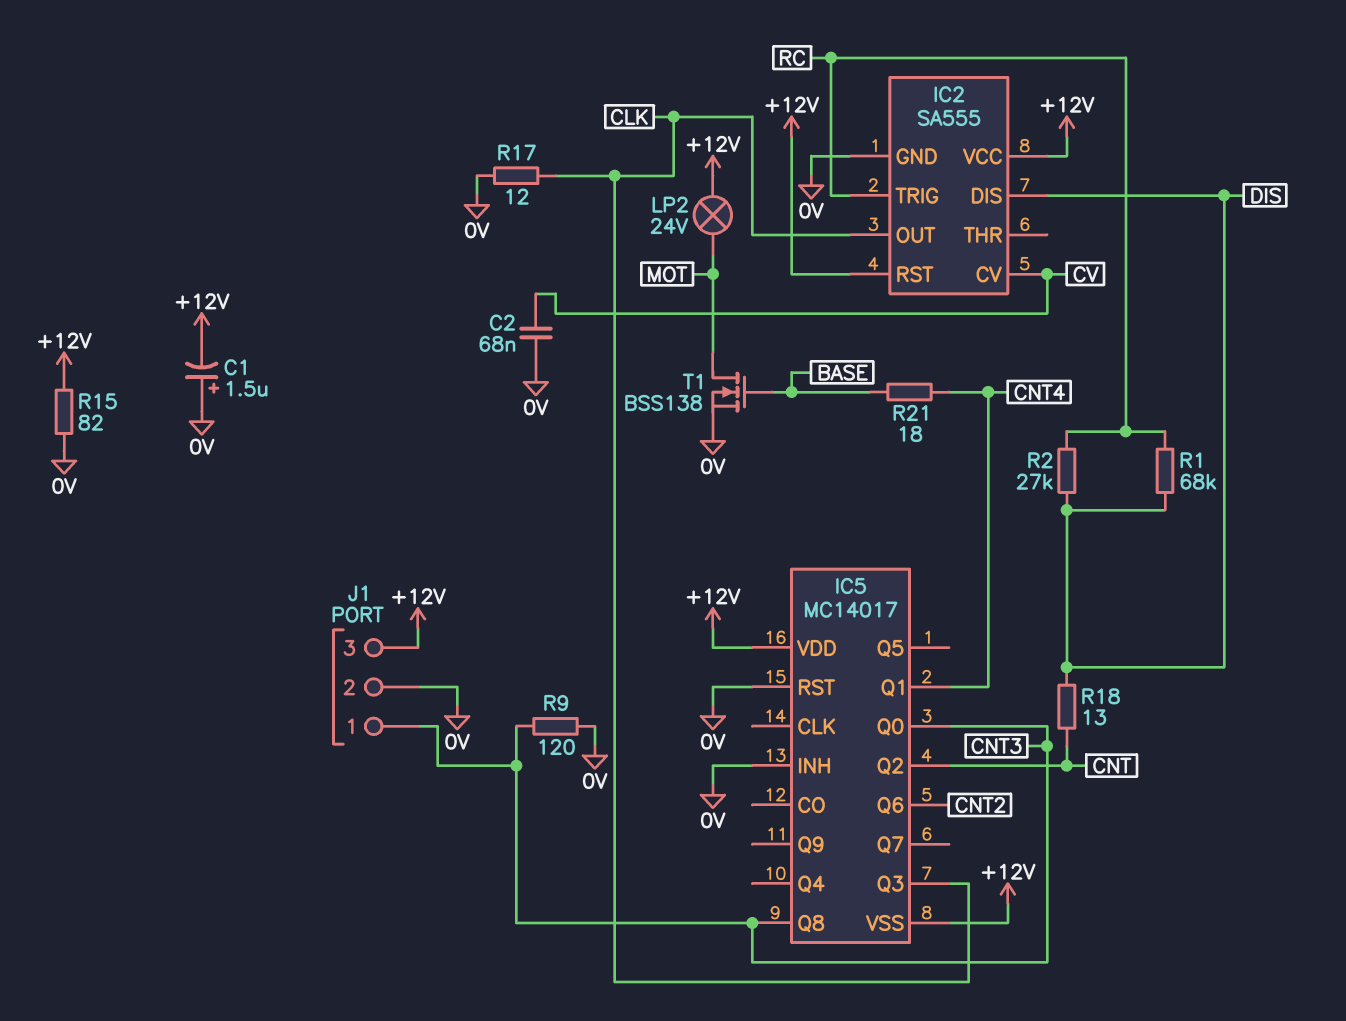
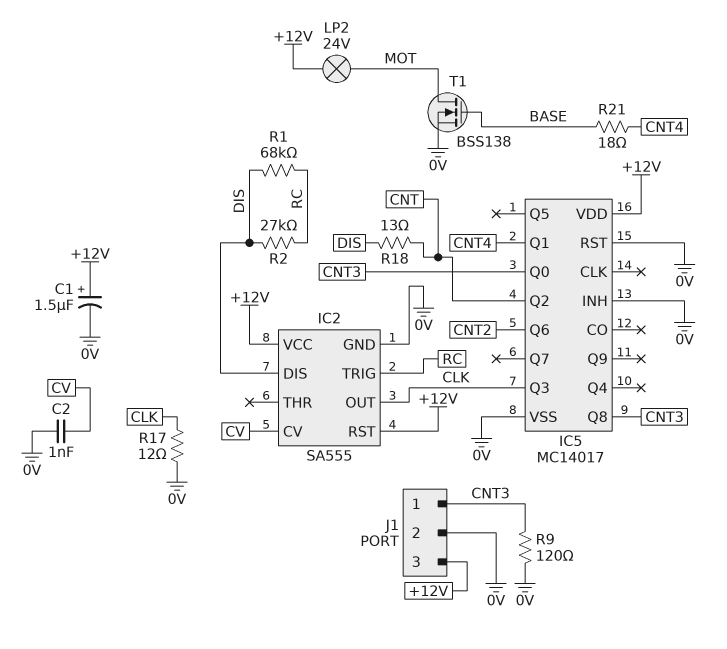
C1: 1.5uF (plus 0V, minus +12V) -> 1.5uF (plus +12V, minus 0V)
C2: 68nF (0V, CV) -> 1nF (0V, CV)
IC5 pin VSS: +12V -> 0V
R15: 82 (+12V, 0V) -> none

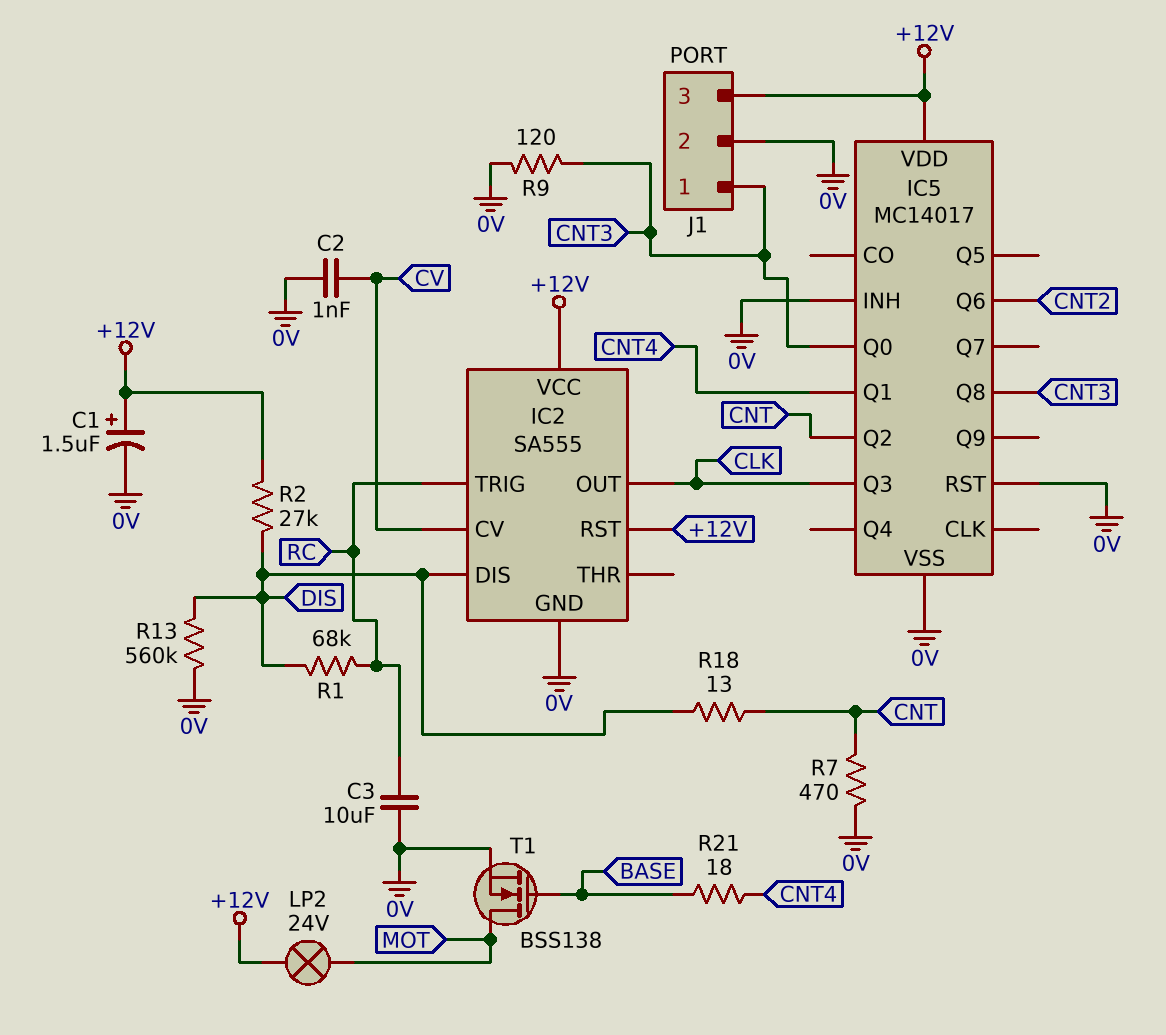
C3: none -> 10uF (0V, RC)
R2: 27k (DIS, RC) -> 27k (+12V, DIS)
R7: none -> 470 (0V, CNT)
R13: none -> 560k (0V, DIS)
R17: 12 (0V, CLK) -> none

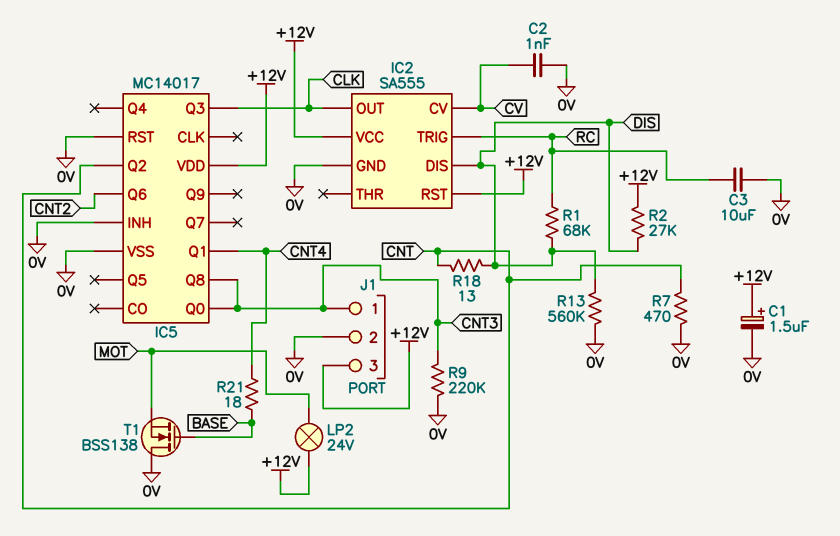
R9: 120 (0V, CNT3) -> 220k (0V, CNT3)
T1: NMOS BSS138 (G BASE, D MOT, S 0V) -> NMOS BSS138 (G BASE, D 0V, S MOT)

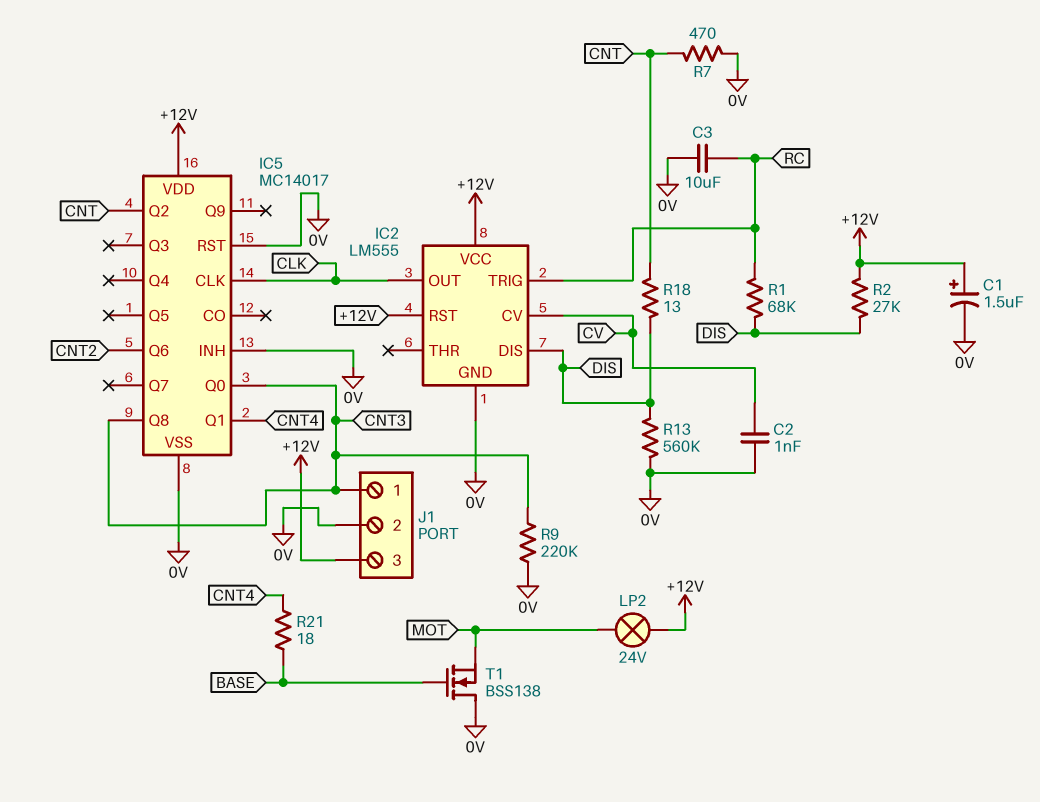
IC2: SA555 -> LM555
IC5 pin CLK: none -> CLK
IC5 pin Q3: CLK -> none

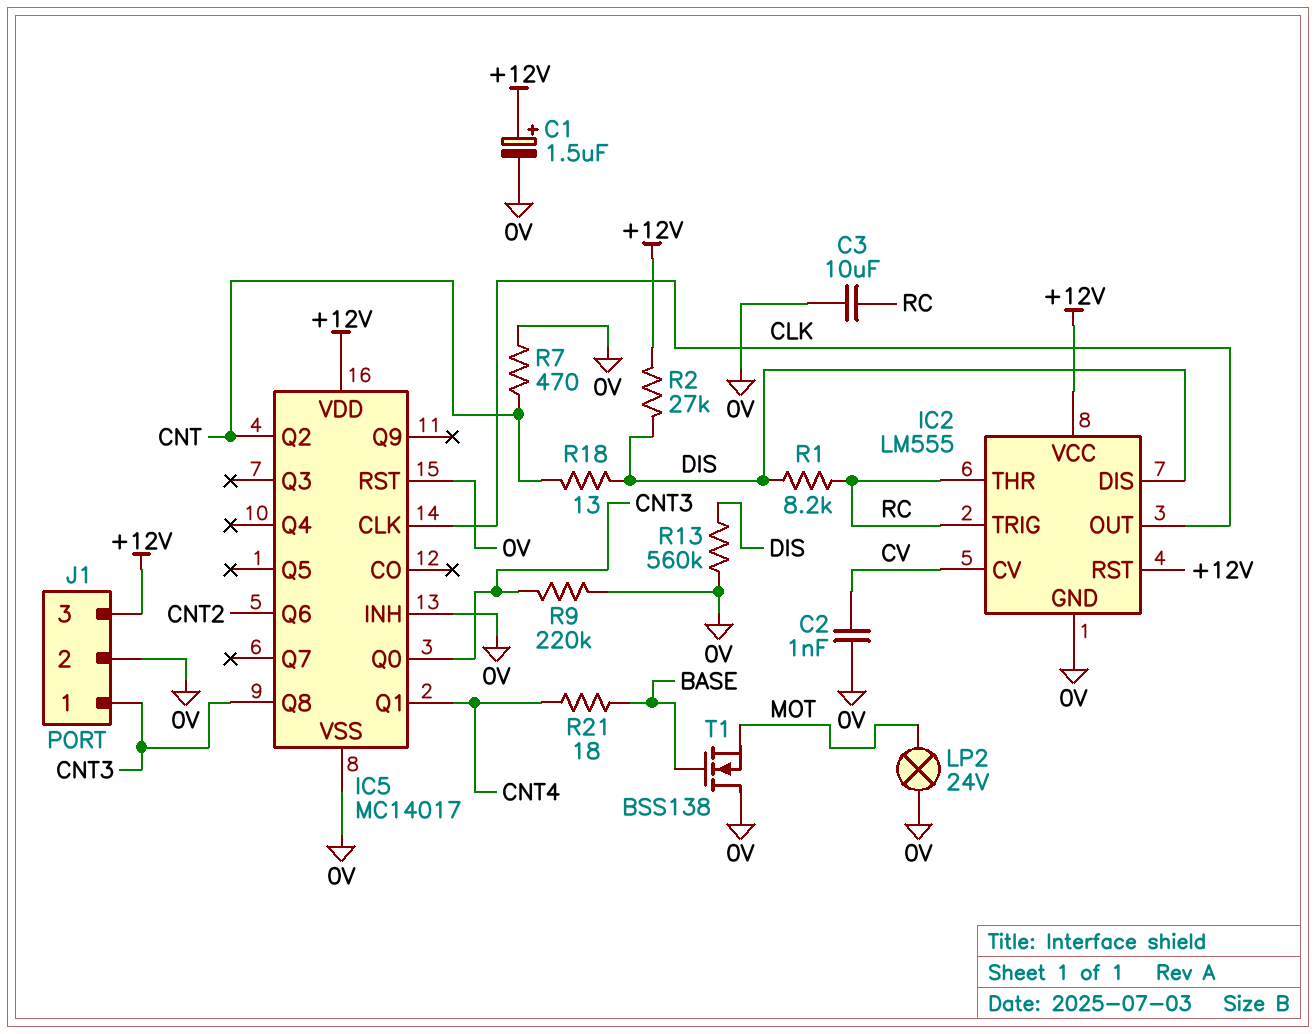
IC2 pin THR: none -> RC
LP2: lamp 24V (+12V, MOT) -> lamp 24V (0V, MOT)
R1: 68k (DIS, RC) -> 8.2k (DIS, RC)

